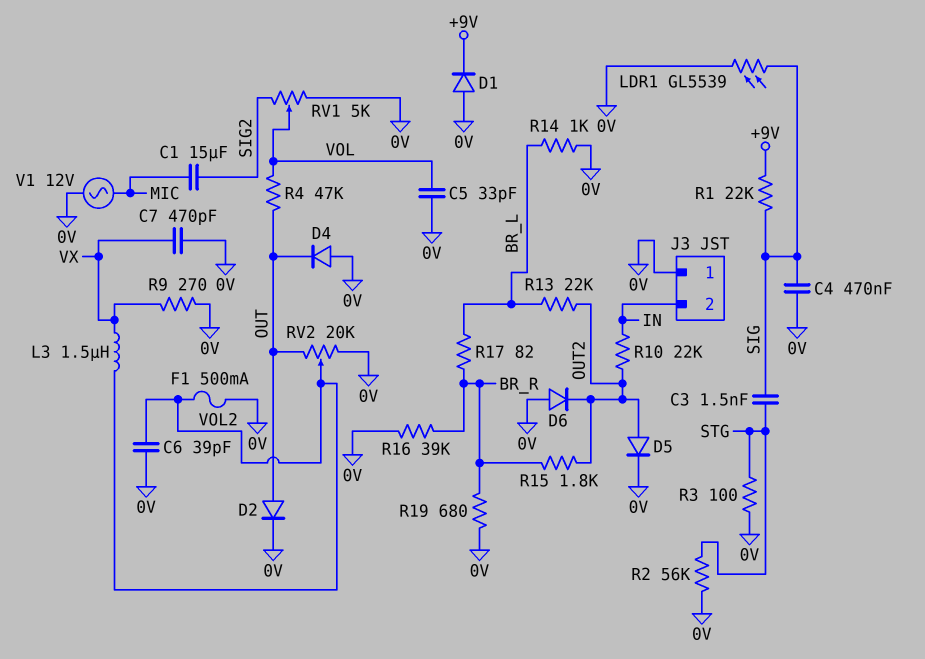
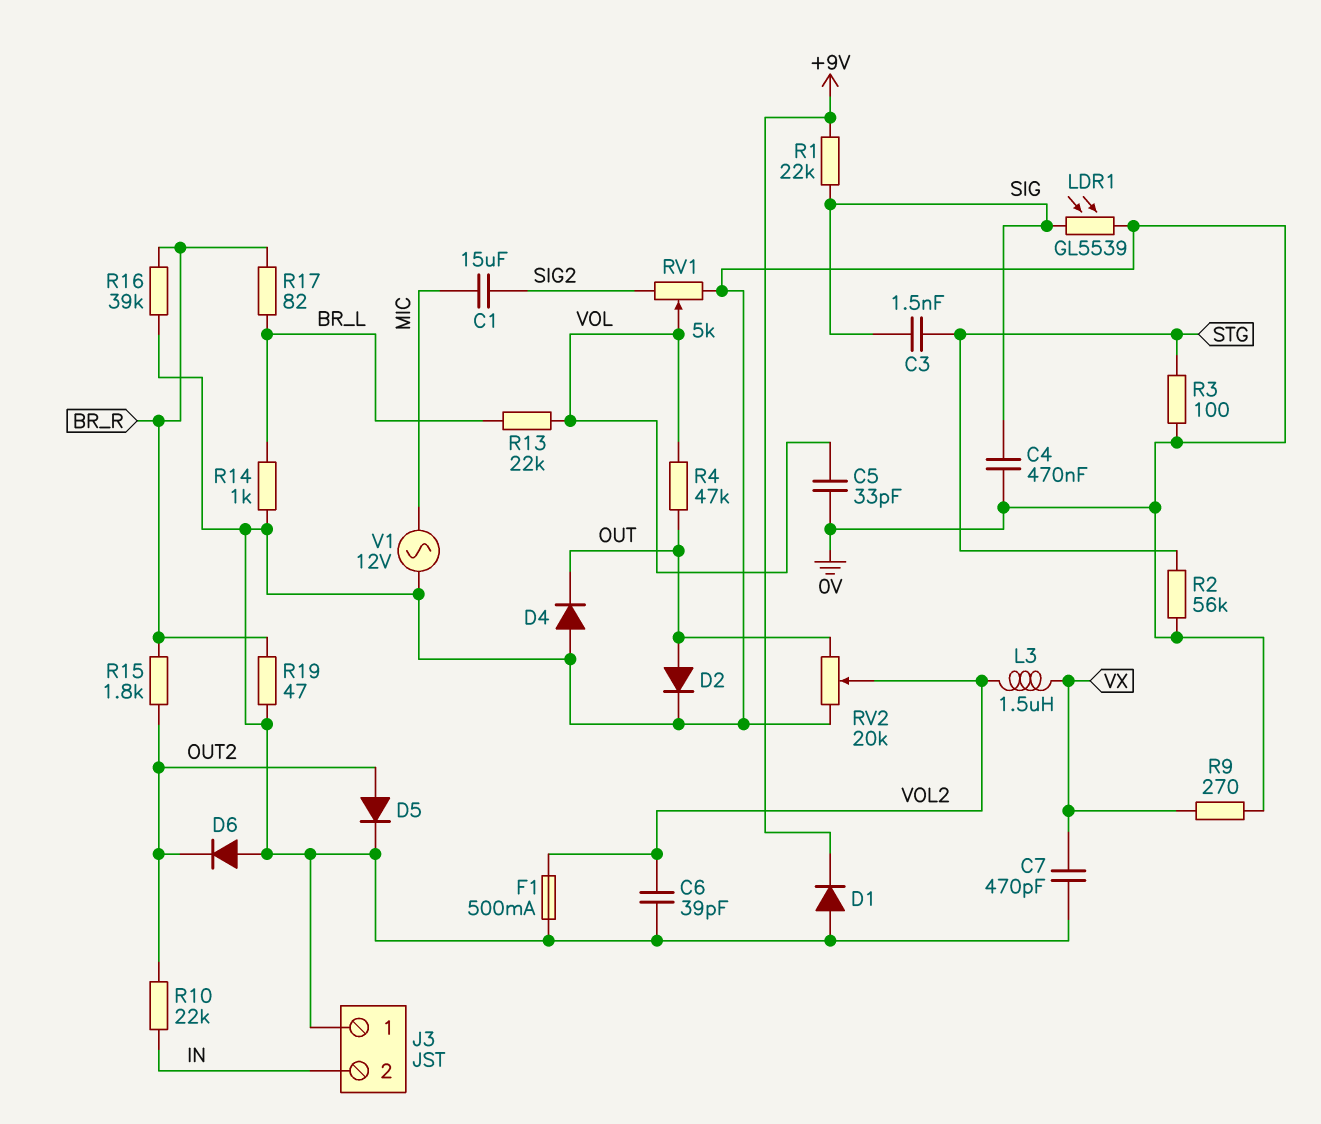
R13: 22k (BR_L, OUT2) -> 22k (BR_L, VOL)
R19: 680 (0V, BR_R) -> 47 (0V, BR_R)

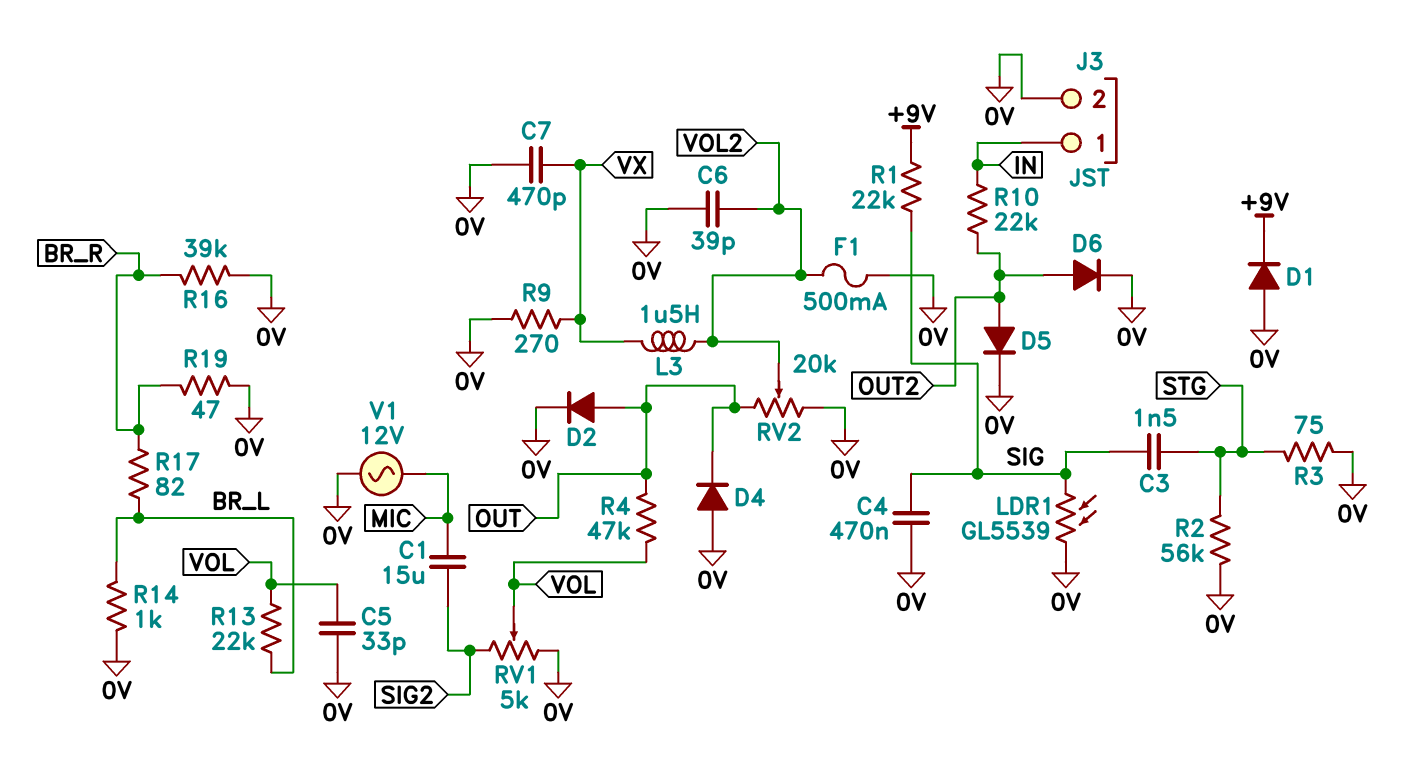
D6: diode (A 0V, K OUT2) -> diode (A OUT2, K 0V)
J3 pin 1: 0V -> IN
J3 pin 2: IN -> 0V
R3: 100 (0V, STG) -> 75 (0V, STG)
R15: 1.8k (BR_R, OUT2) -> none

